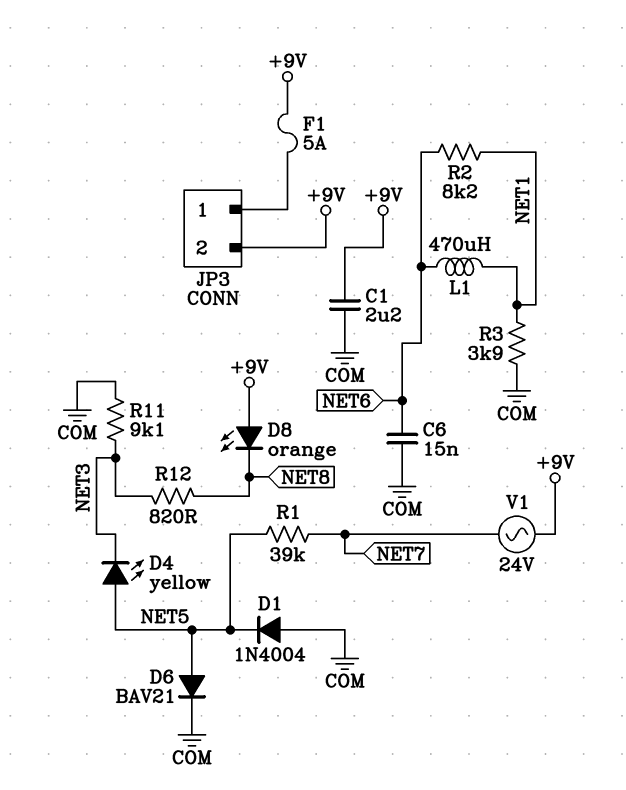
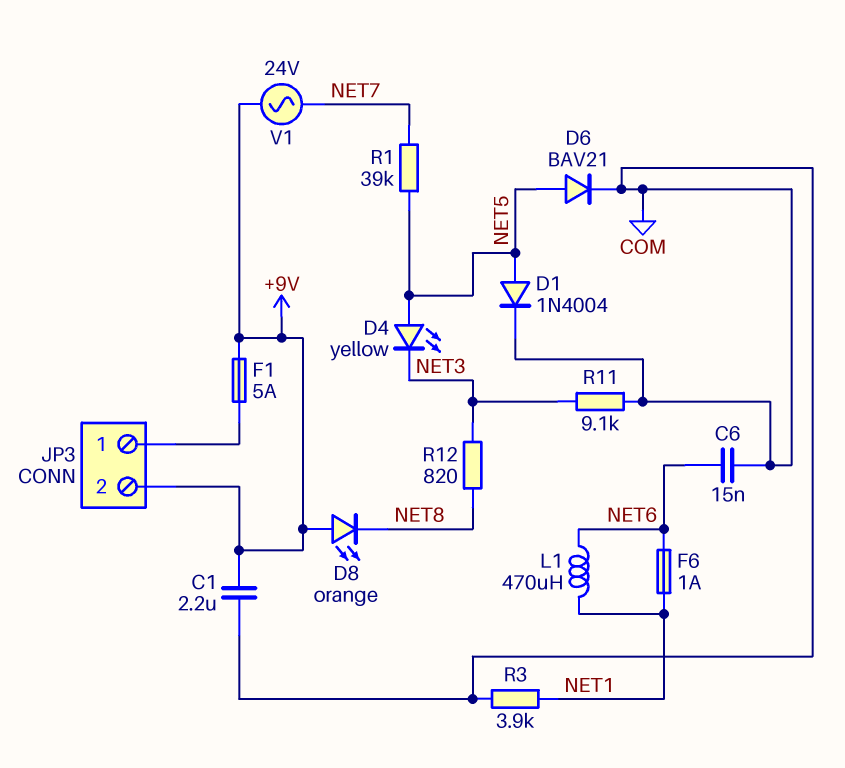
D1: diode 1N4004 (A COM, K NET5) -> diode 1N4004 (A NET5, K COM)
F6: none -> 1A (NET1, NET6)
R2: 8.2k (NET1, NET6) -> none

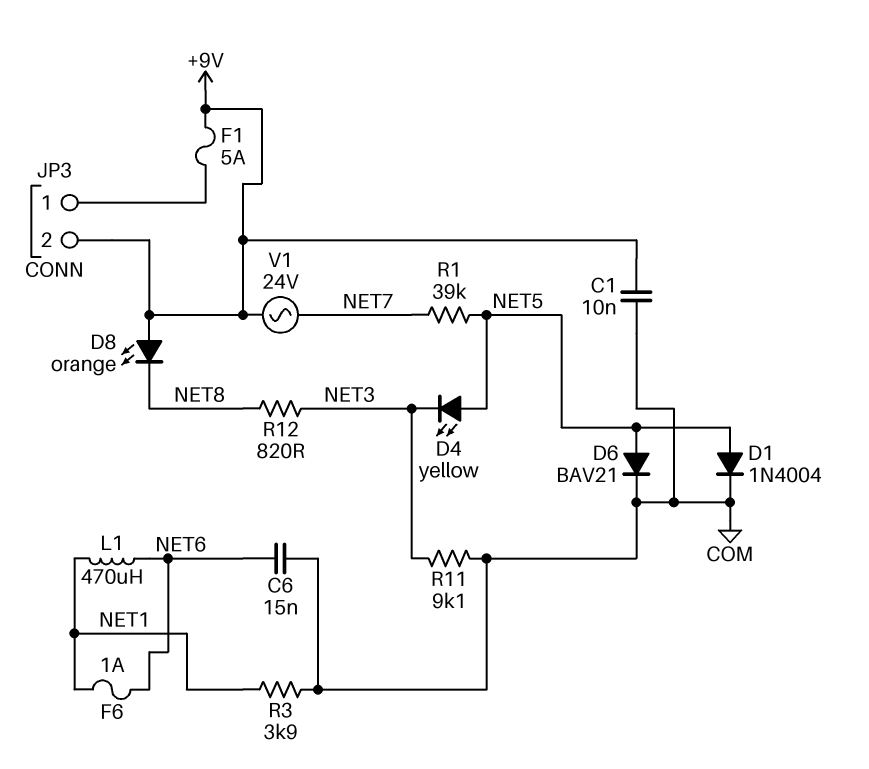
C1: 2.2uF (+9V, COM) -> 10nF (+9V, COM)

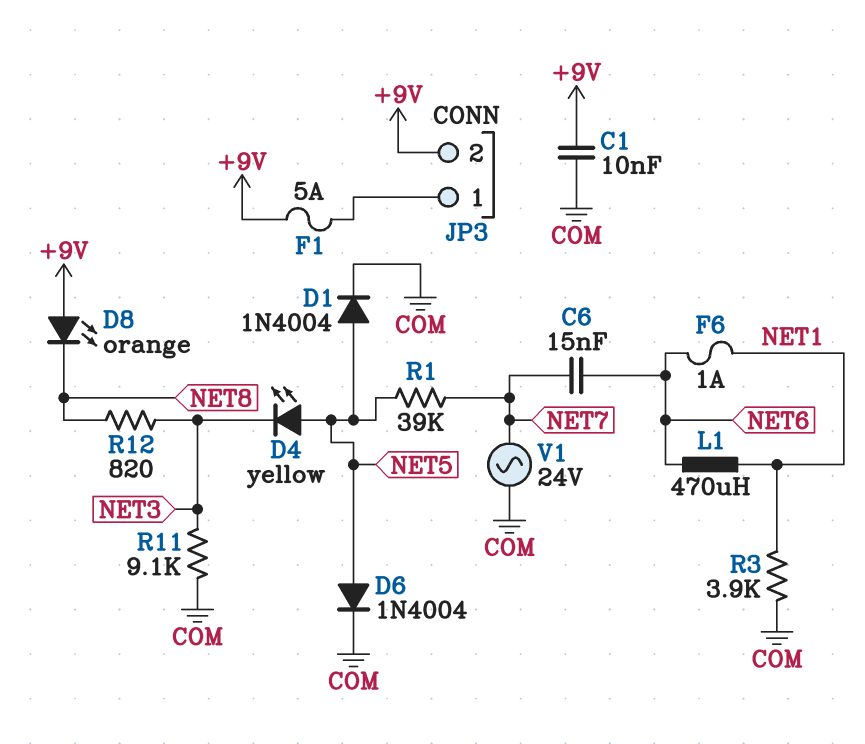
C6: 15nF (COM, NET6) -> 15nF (NET6, NET7)
D6: diode BAV21 (A NET5, K COM) -> diode 1N4004 (A NET5, K COM)
V1: AC 24V (+9V, NET7) -> AC 24V (COM, NET7)

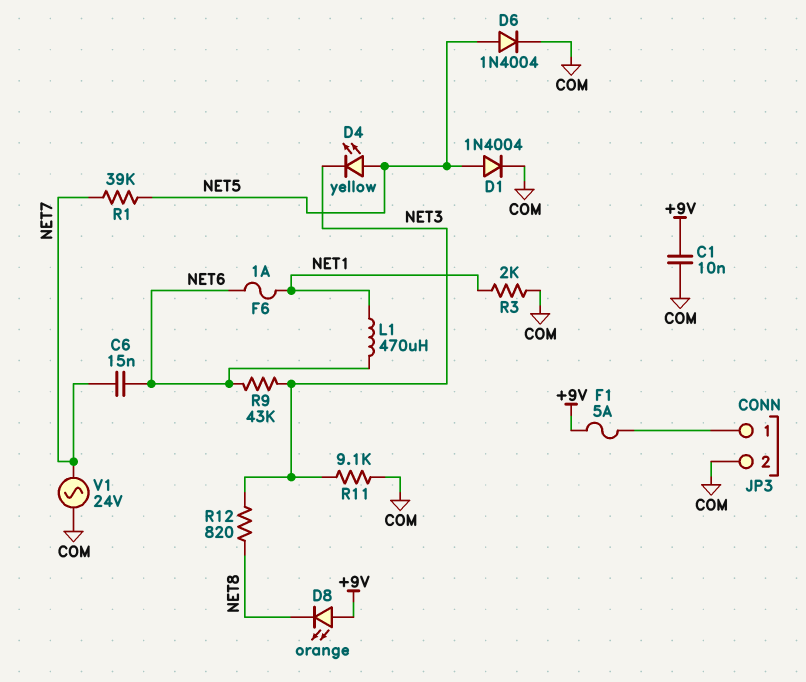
JP3 pin 2: +9V -> COM
R3: 3.9k (COM, NET1) -> 2k (COM, NET1)
R9: none -> 43k (NET3, NET6)

